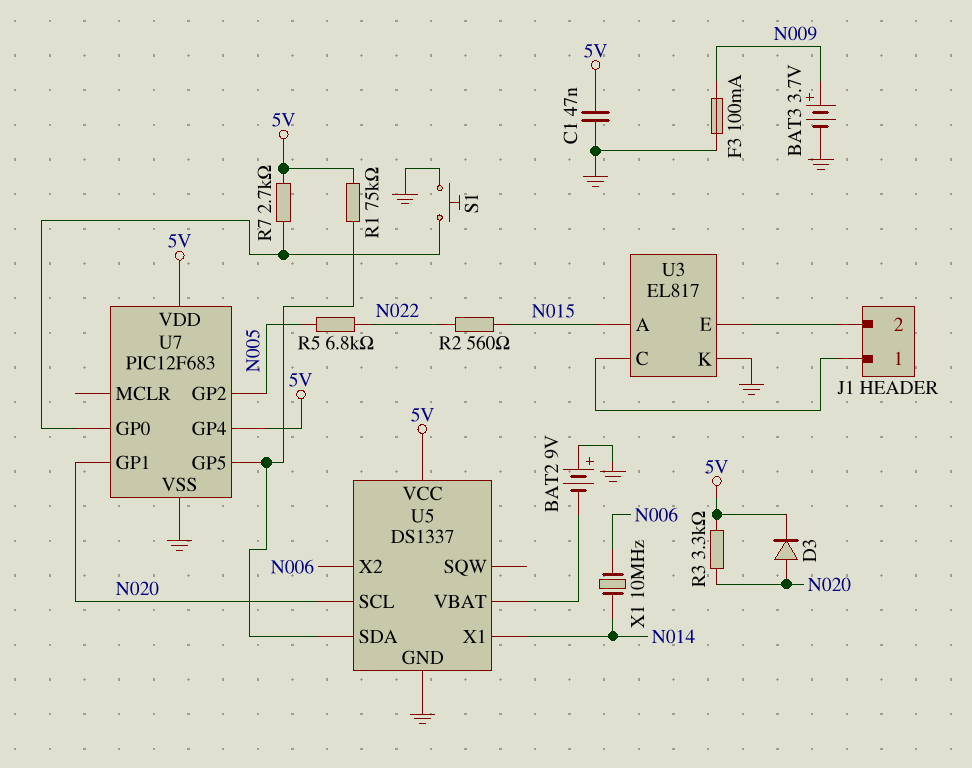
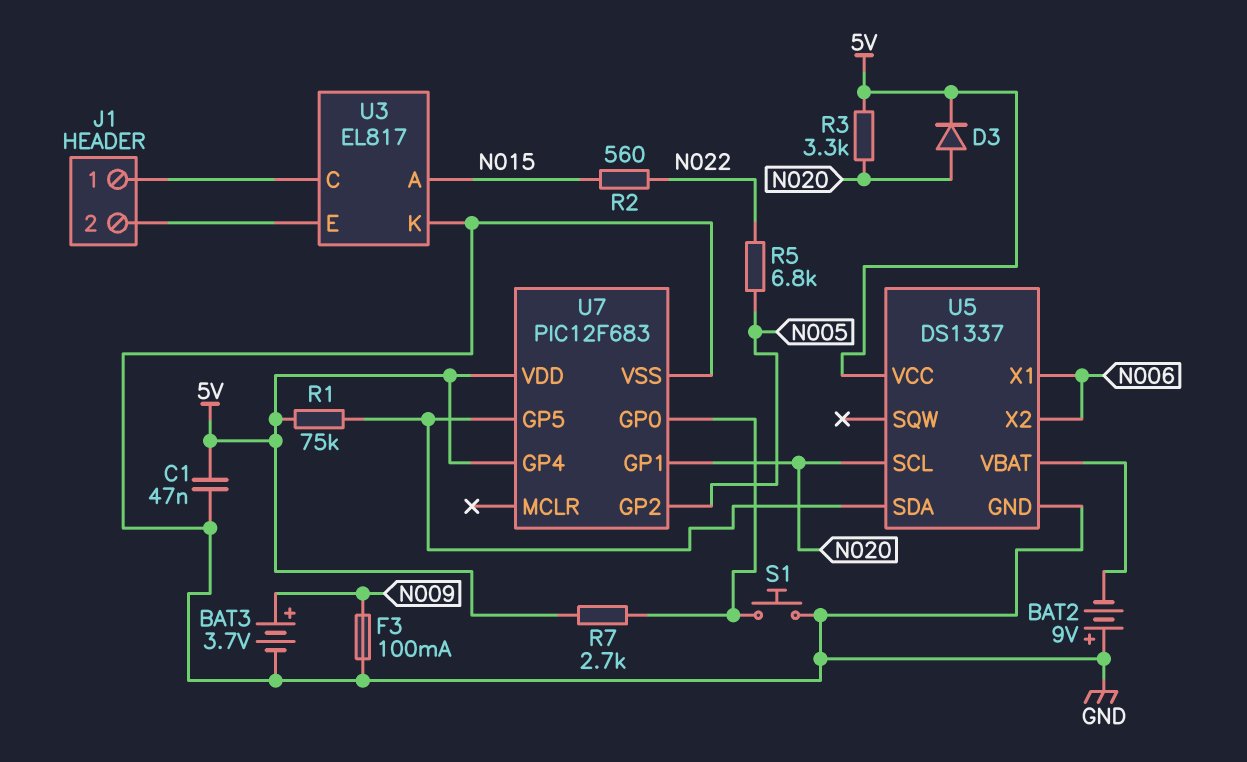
U5 pin X1: N014 -> N006
X1: 10MHz (N006, N014) -> none

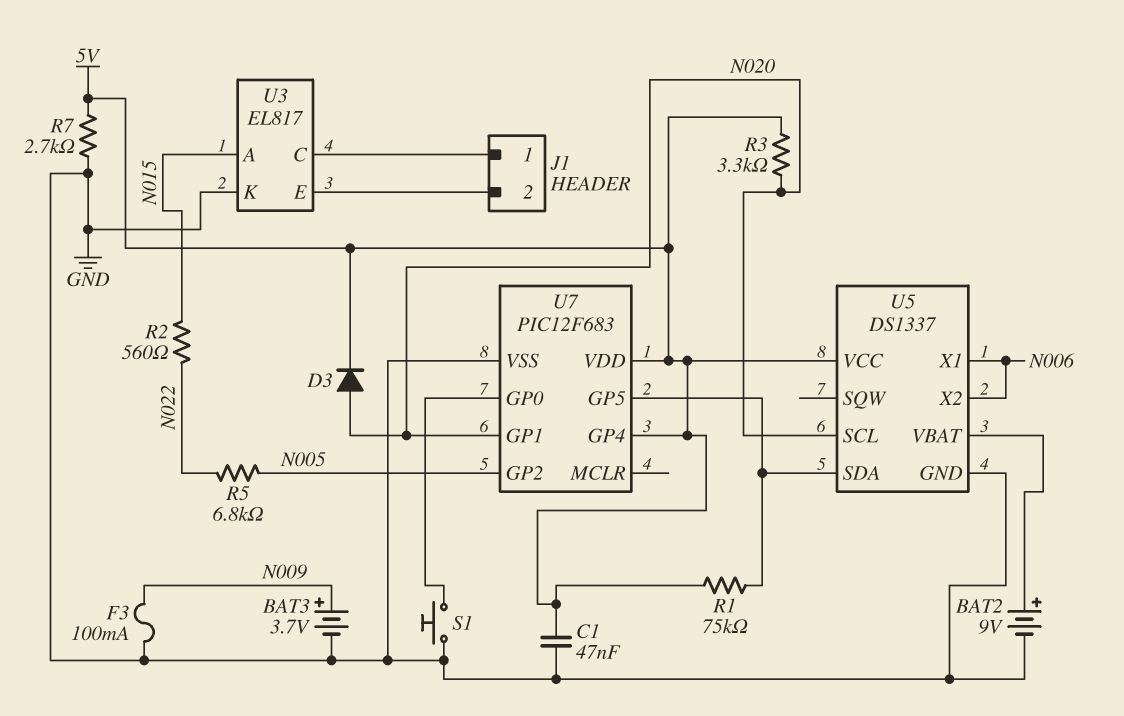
BAT2: 9V (plus GND, minus U5/VBAT) -> 9V (plus U5/VBAT, minus GND)
R7: 2.7k (5V, U7/GP0) -> 2.7k (5V, GND)

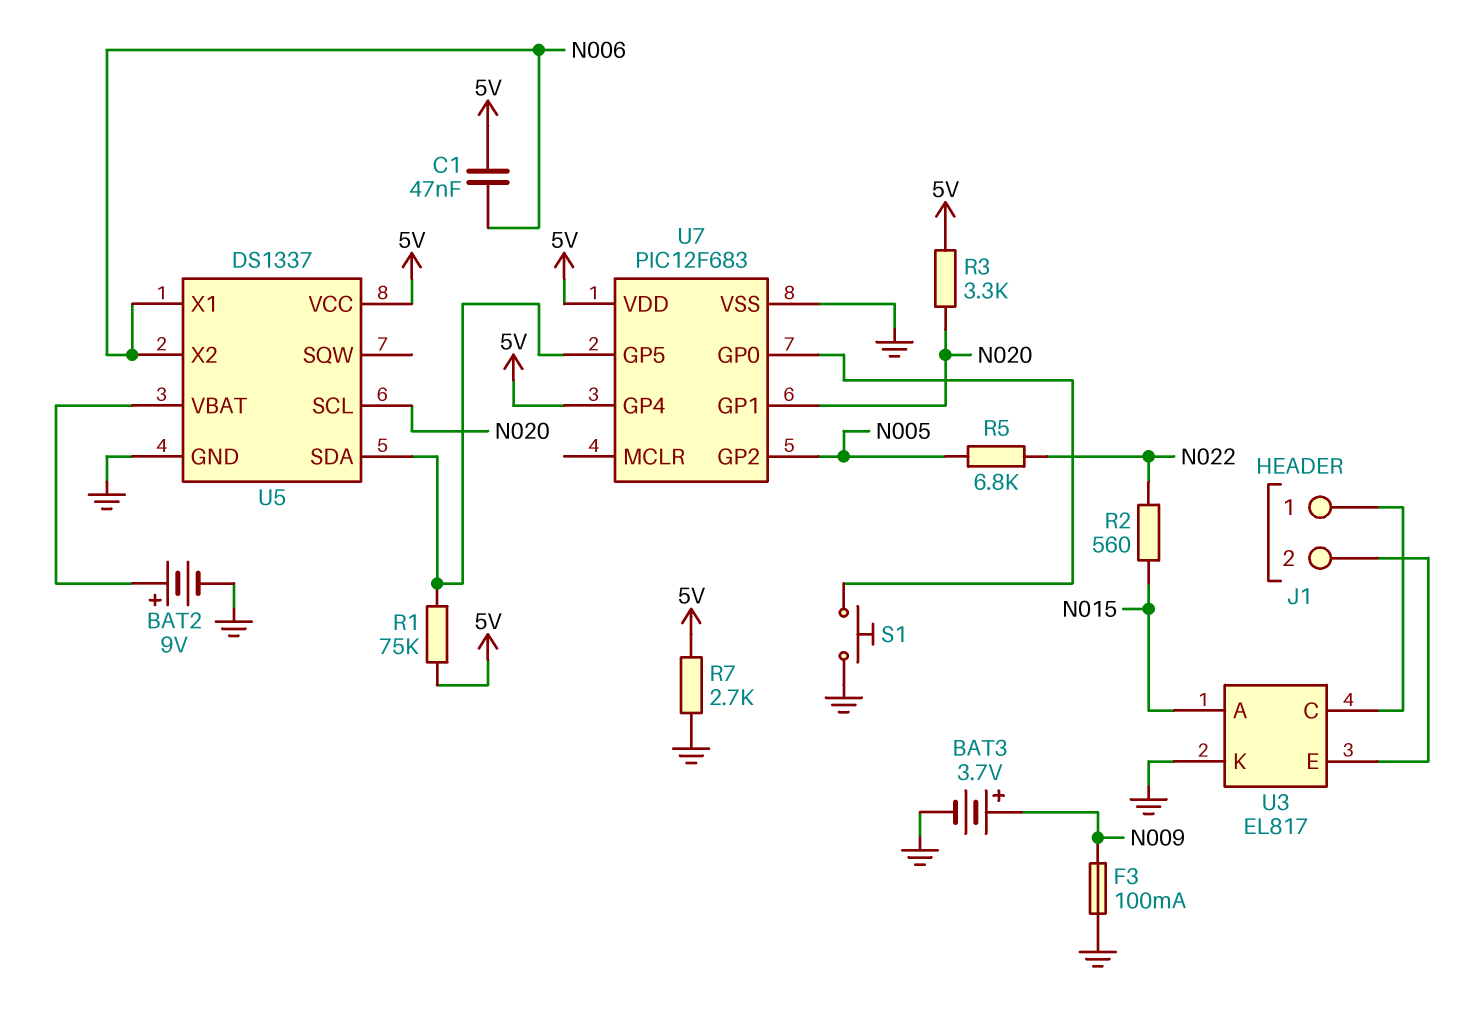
C1: 47nF (5V, GND) -> 47nF (5V, N006)
D3: diode (A N020, K 5V) -> none

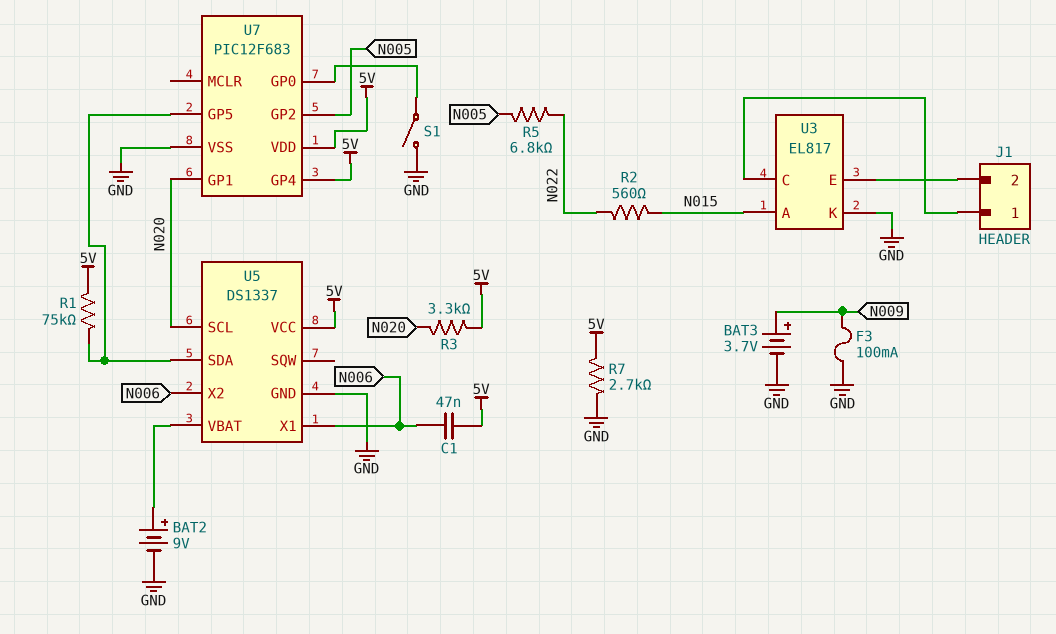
S1: button (GND, U7/GP0) -> switch (GND, U7/GP0)

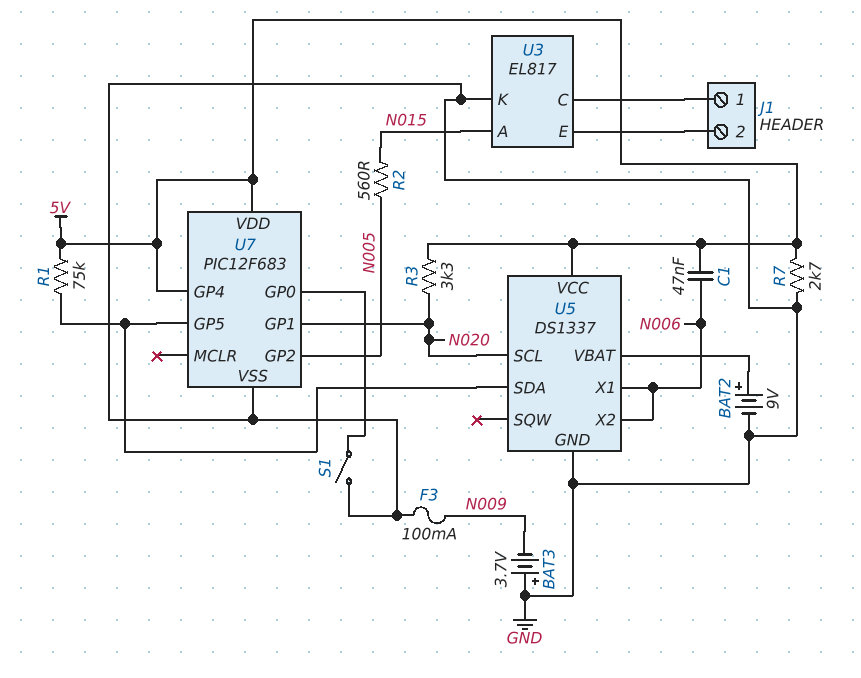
BAT3: 3.7V (plus N009, minus GND) -> 3.7V (plus GND, minus N009)
R2: 560 (N015, N022) -> 560 (N005, N015)
R5: 6.8k (N005, N022) -> none

